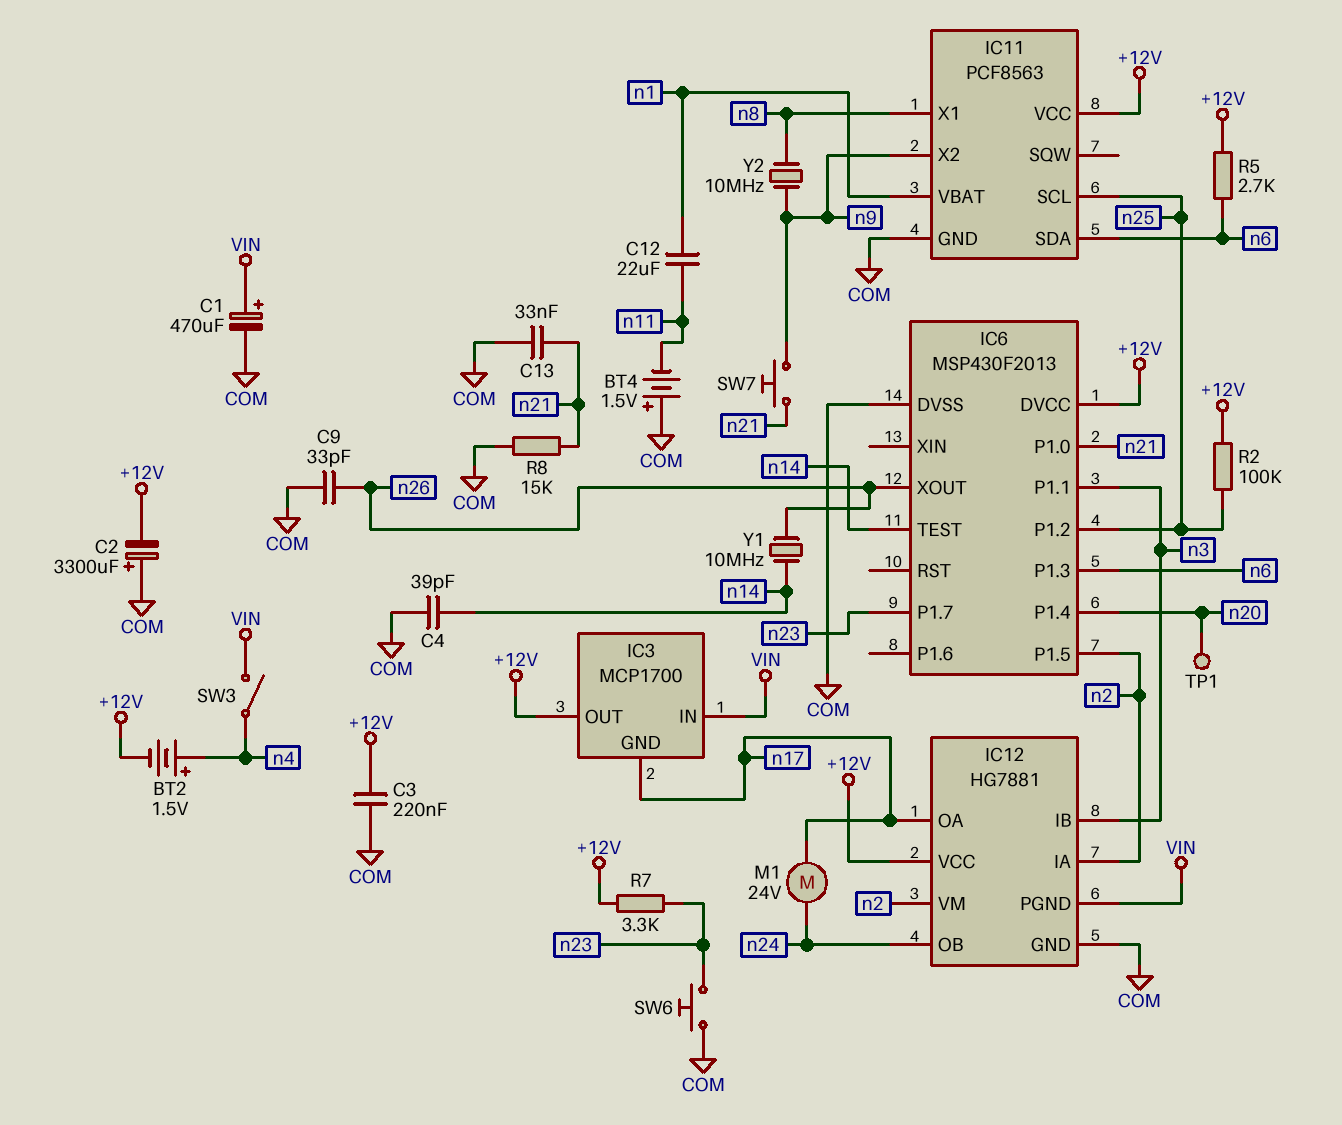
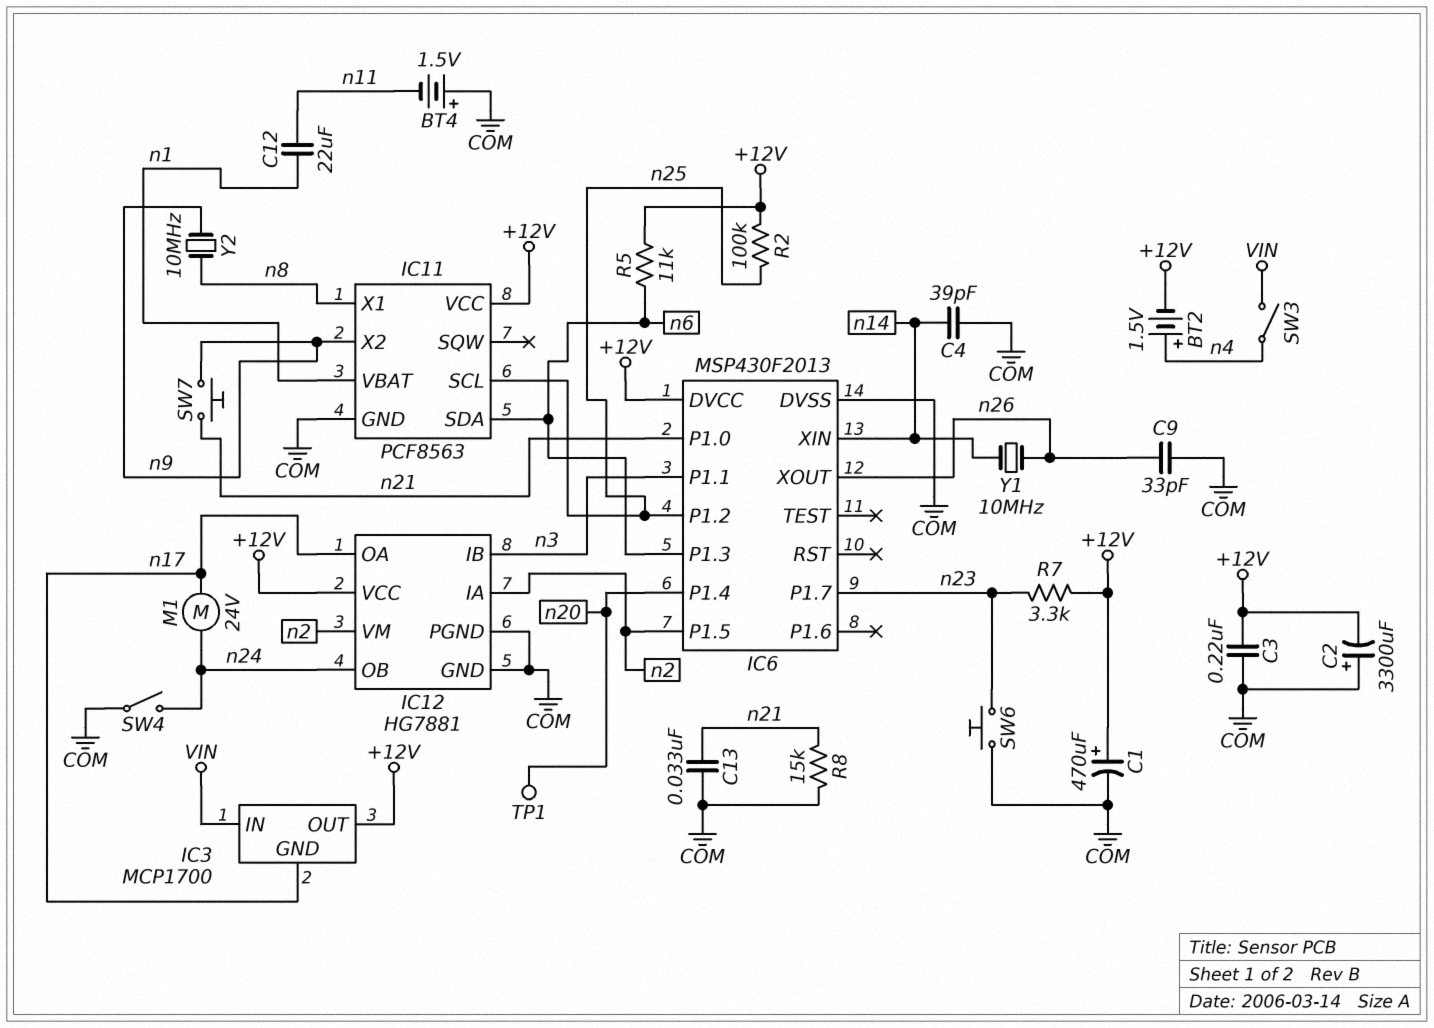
C1: 470uF (plus VIN, minus COM) -> 470uF (plus +12V, minus COM)
IC6 pin TEST: n14 -> none
IC6 pin XIN: none -> n14
IC12 pin PGND: VIN -> COM
R5: 2.7k (+12V, n6) -> 11k (+12V, n6)
SW4: none -> switch (COM, n24)

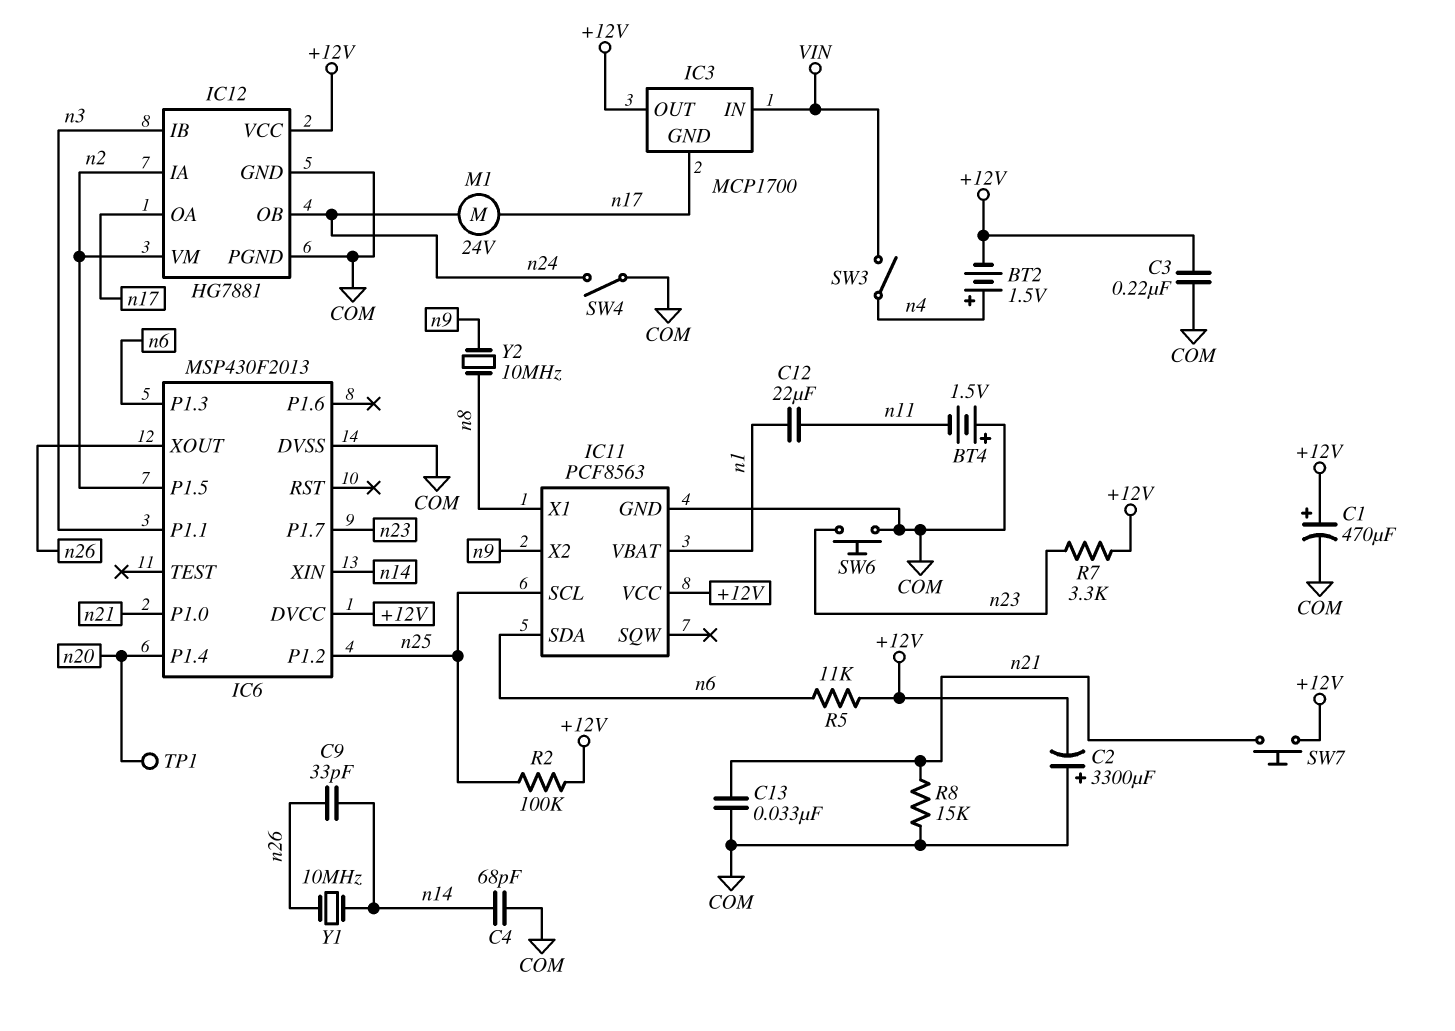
C4: 39pF (COM, n14) -> 68pF (COM, n14)
C9: 33pF (COM, n26) -> 33pF (n14, n26)
SW7: button (n9, n21) -> button (+12V, n21)

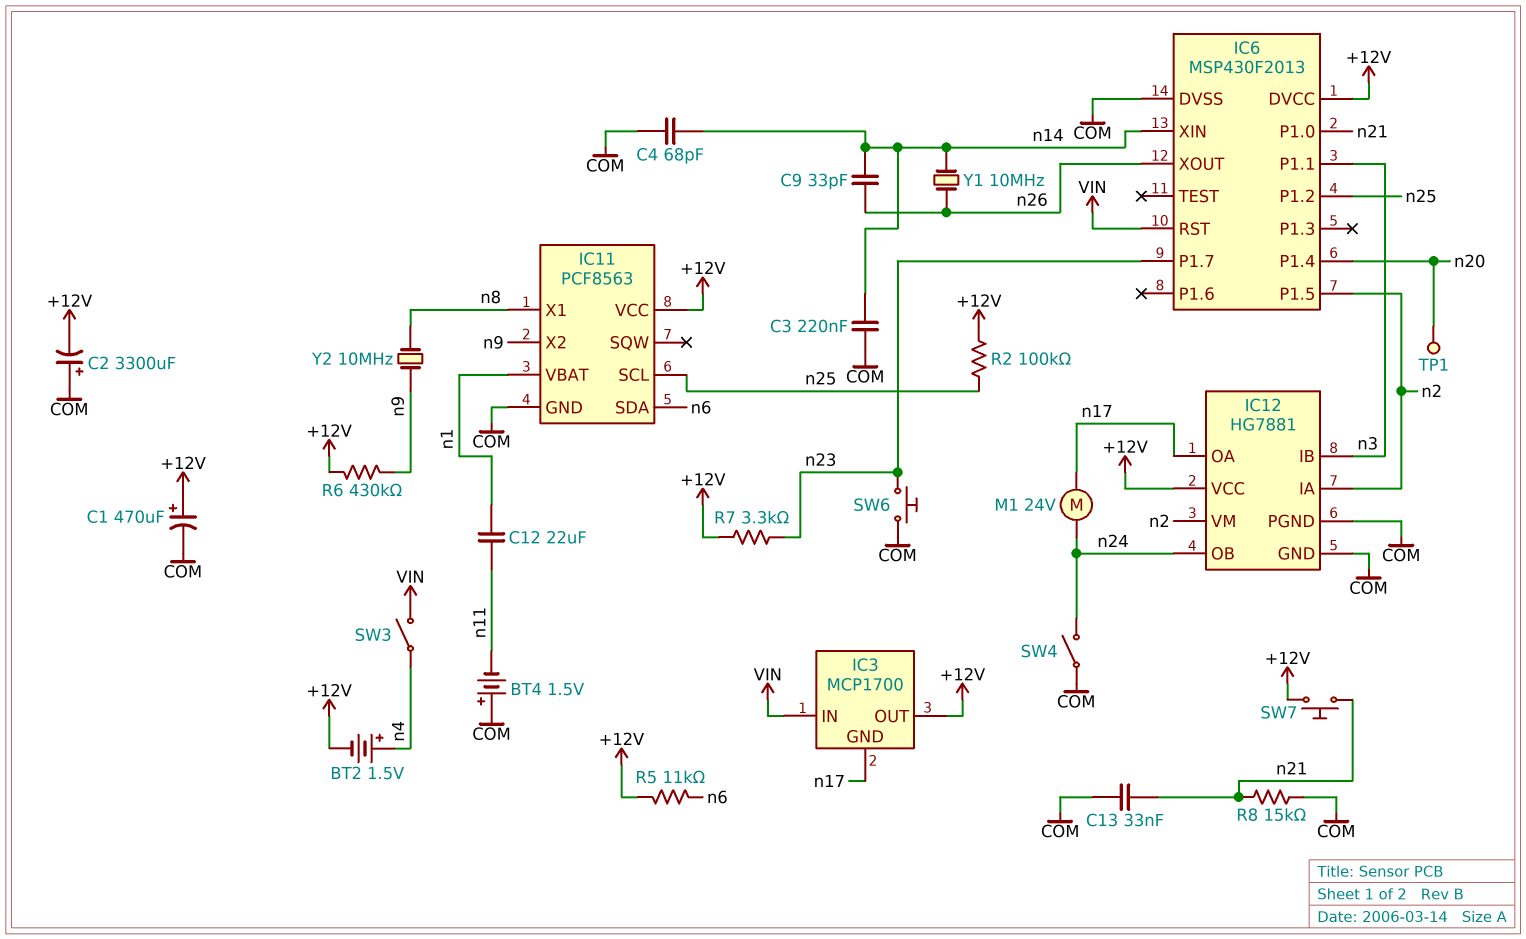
C3: 220nF (+12V, COM) -> 220nF (COM, n14)
IC6 pin P1.3: n6 -> none
IC6 pin RST: none -> VIN
R6: none -> 430k (+12V, n9)

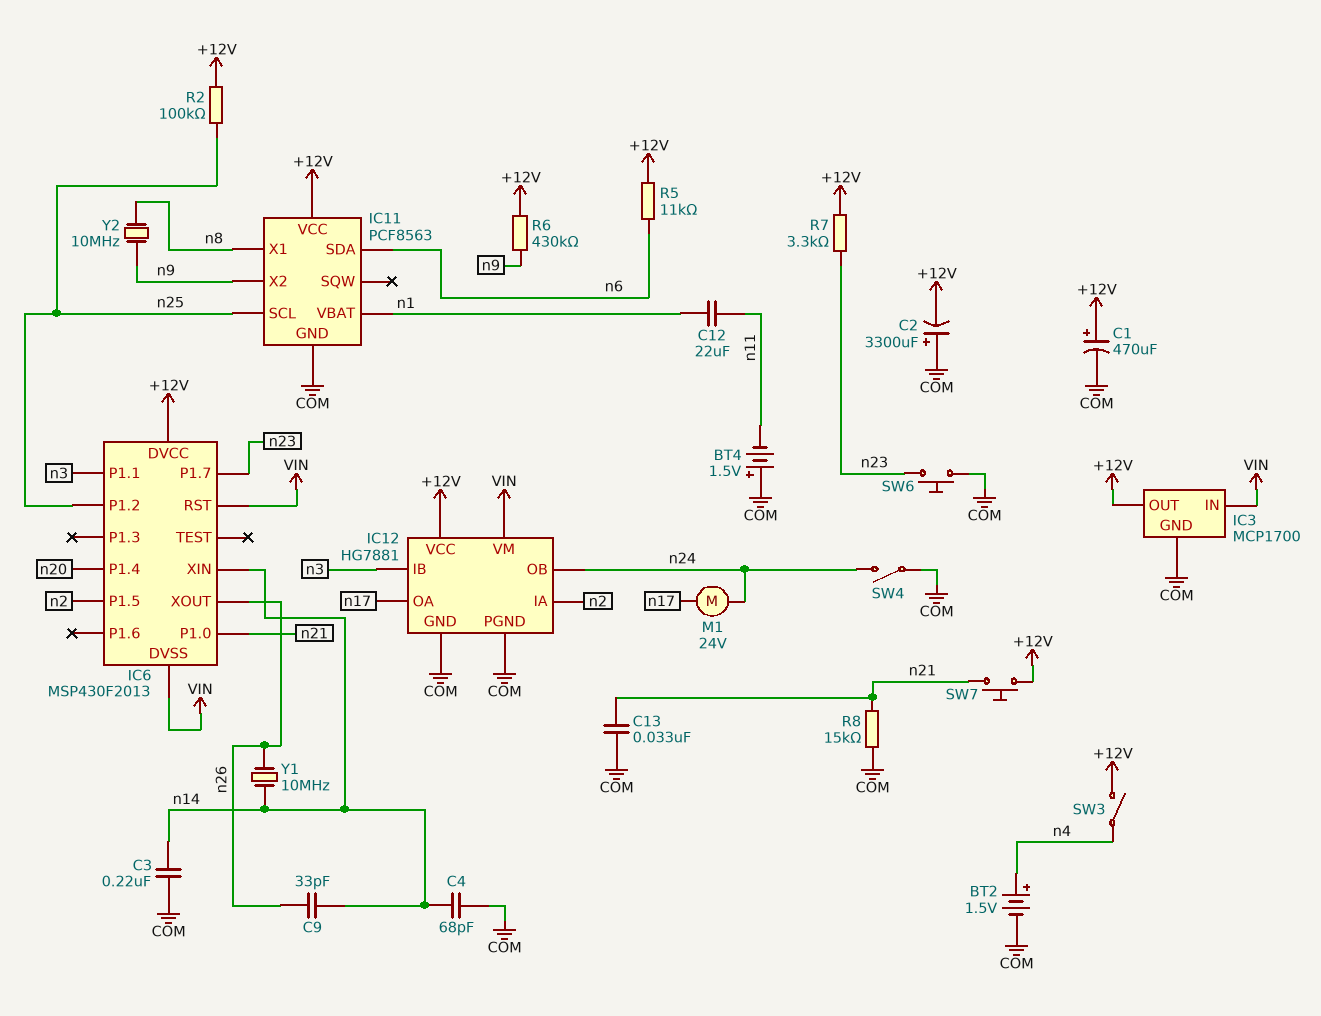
BT2: 1.5V (plus n4, minus +12V) -> 1.5V (plus n4, minus COM)
IC3 pin GND: n17 -> COM
IC6 pin DVSS: COM -> VIN
IC12 pin VM: n2 -> VIN
SW3: switch (VIN, n4) -> switch (+12V, n4)
TP1: test point (n20) -> none

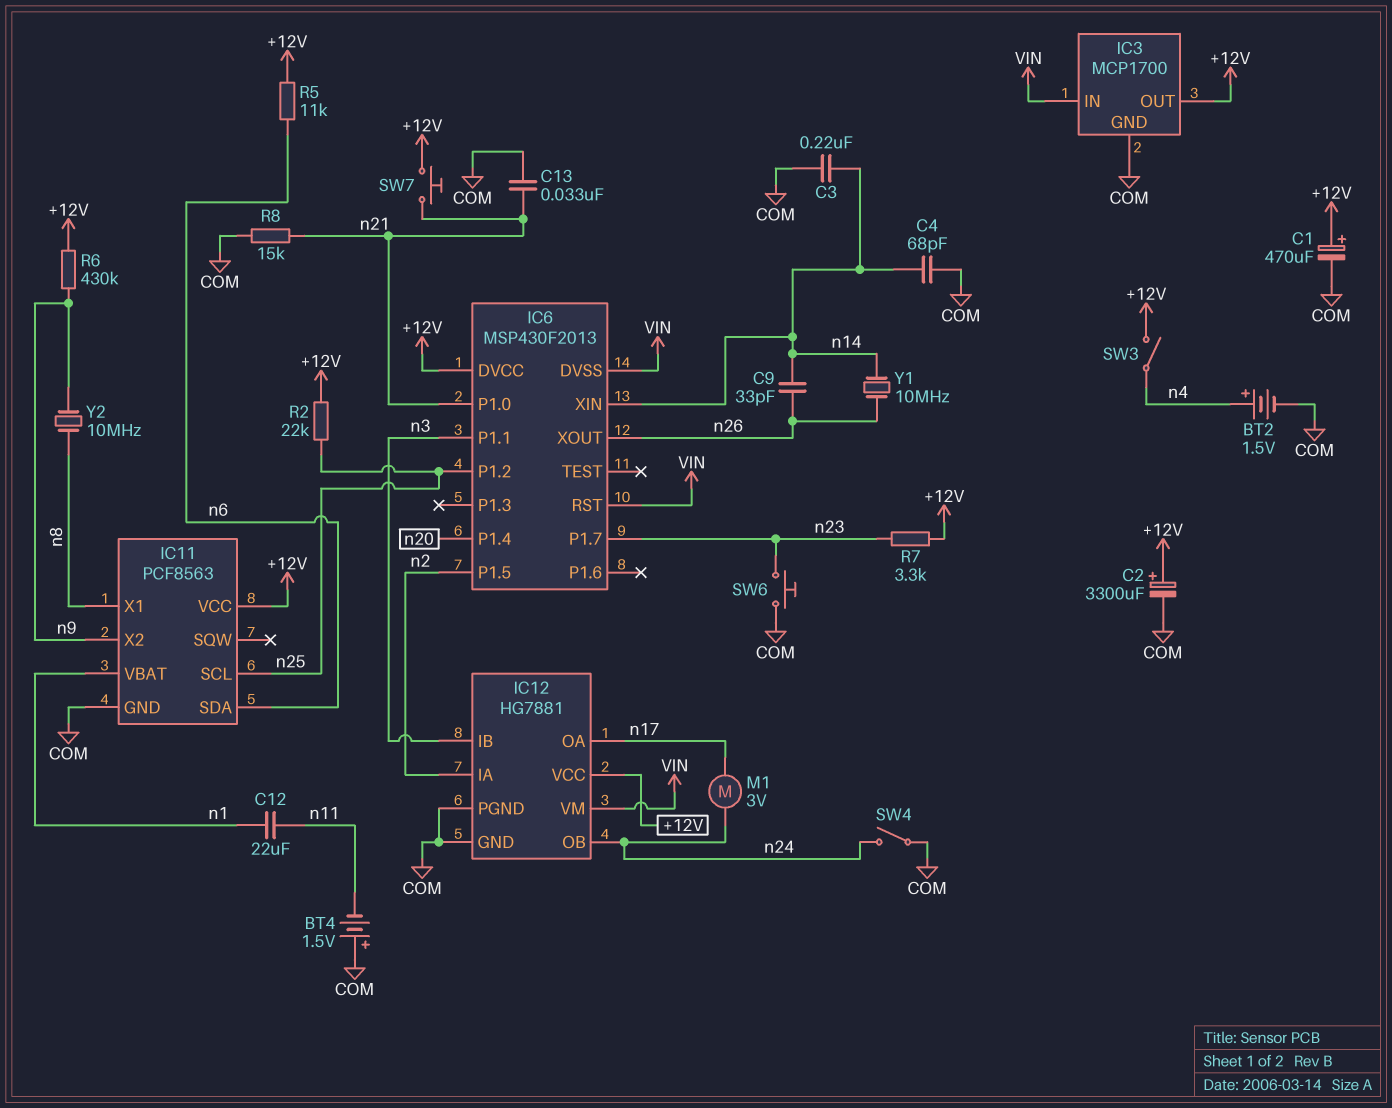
C2: 3300uF (plus COM, minus +12V) -> 3300uF (plus +12V, minus COM)
M1: motor 24V (n17, n24) -> motor 3V (n17, n24)
R2: 100k (+12V, n25) -> 22k (+12V, n25)

